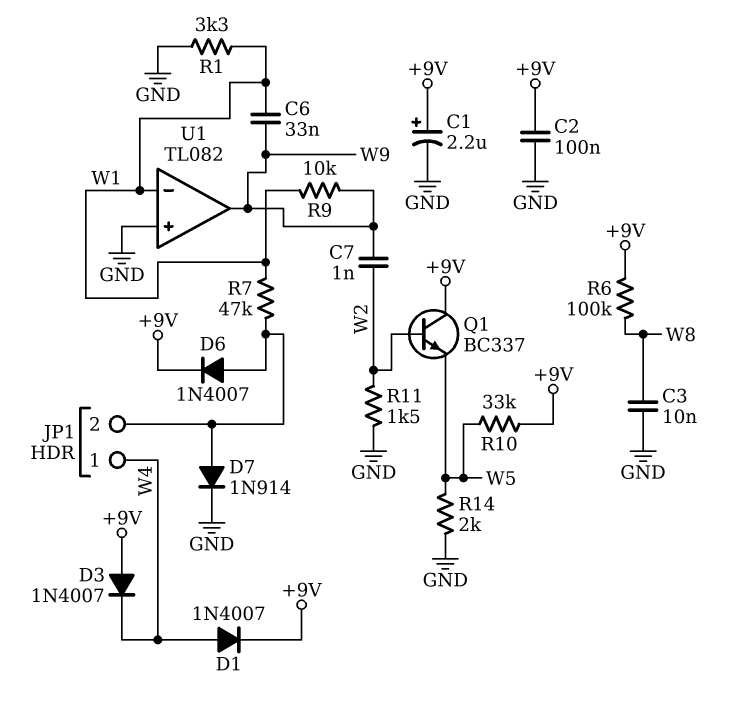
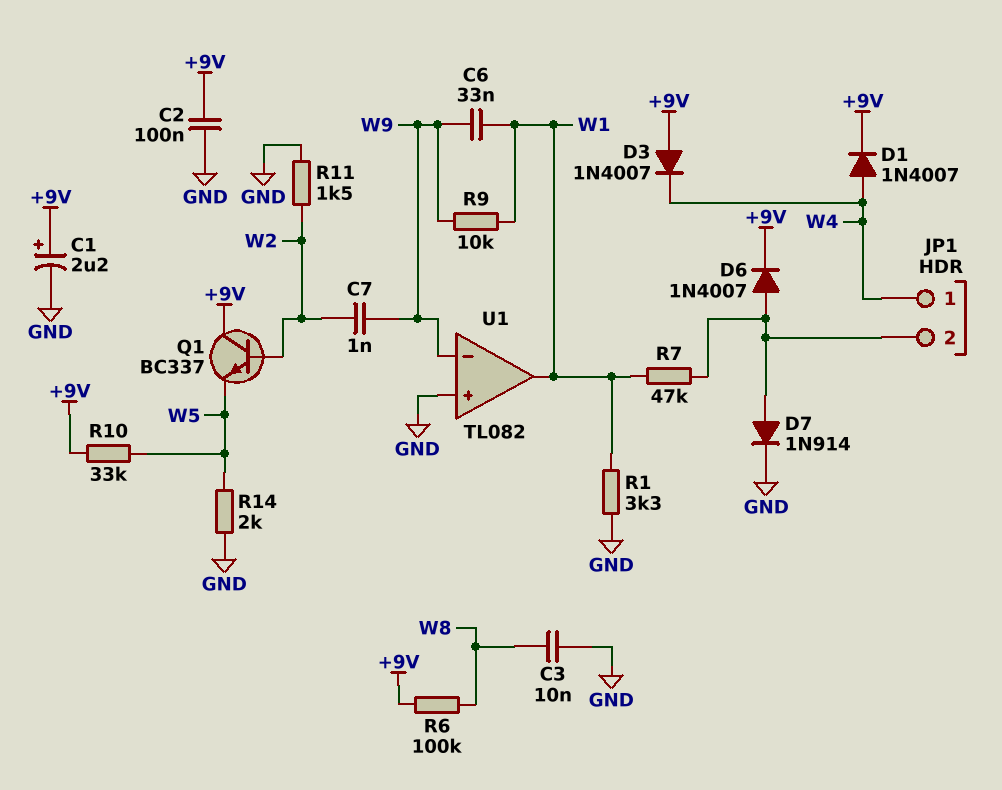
U1 pin in-: W1 -> W9
U1 pin out: W9 -> W1

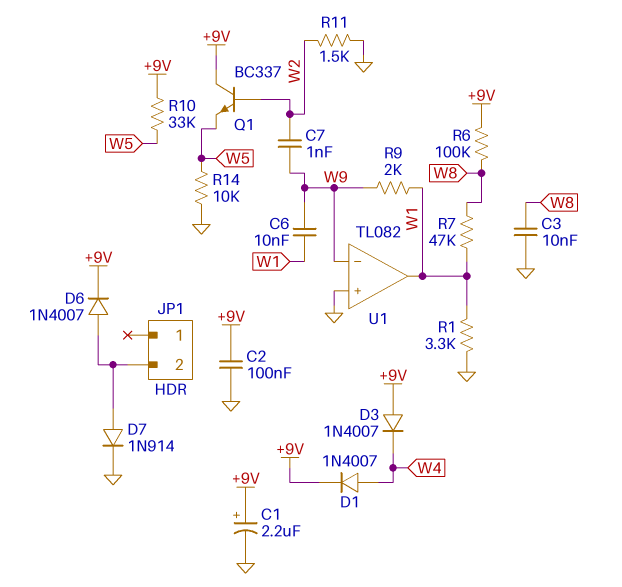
C6: 33nF (W1, W9) -> 10nF (W1, W9)
JP1 pin 1: W4 -> none
R7: 47k (JP1/2, W1) -> 47k (W1, W8)
R9: 10k (W1, W9) -> 2k (W1, W9)
R14: 2k (GND, W5) -> 10k (GND, W5)

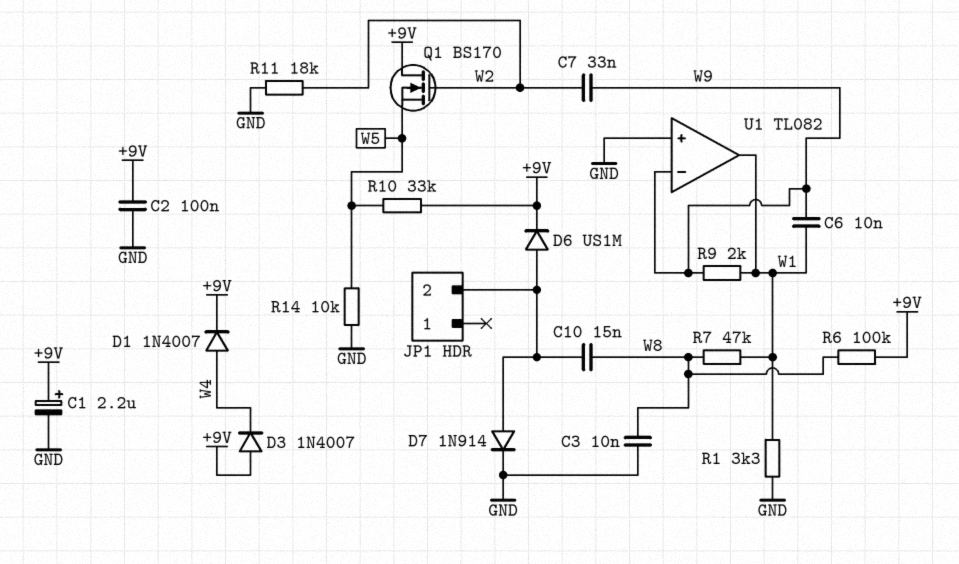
C7: 1nF (W2, W9) -> 33nF (W2, W9)
C10: none -> 15nF (JP1/2, W8)
D6: diode 1N4007 (A JP1/2, K +9V) -> diode US1M (A JP1/2, K +9V)
Q1: NPN BC337 (B W2, C +9V, E W5) -> NMOS BS170 (G W2, D +9V, S W5)
R11: 1.5k (GND, W2) -> 18k (GND, W2)

